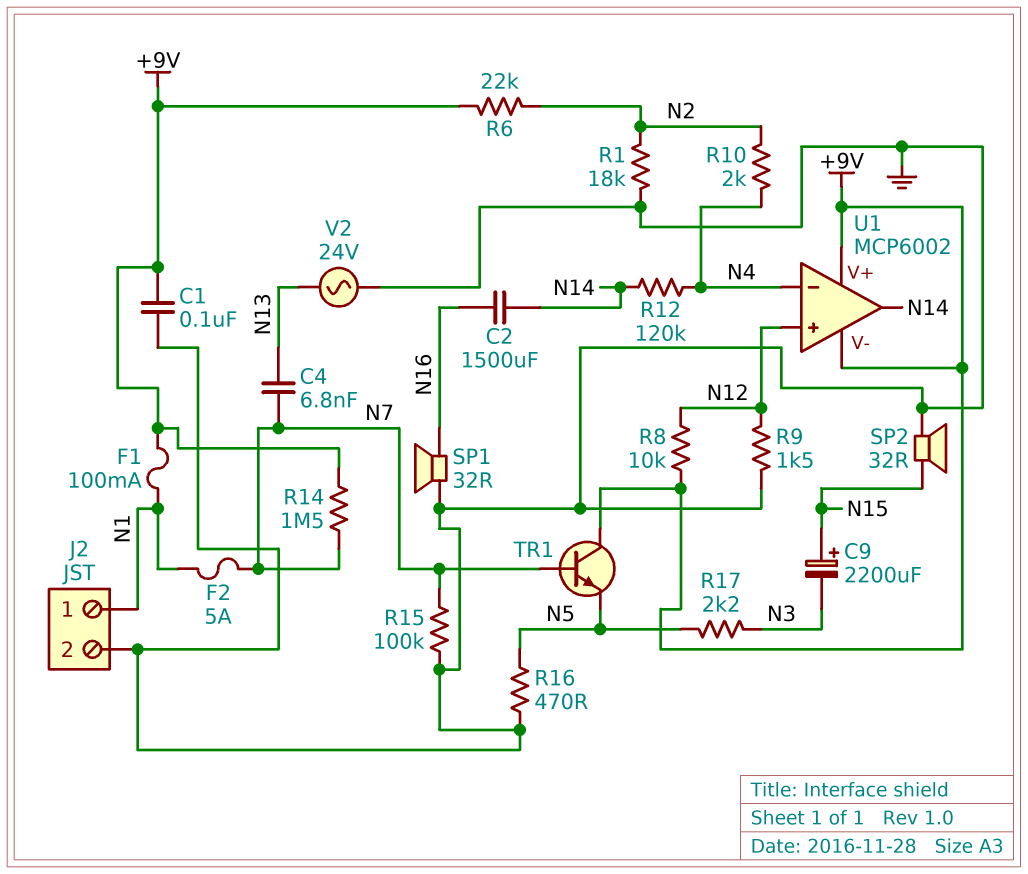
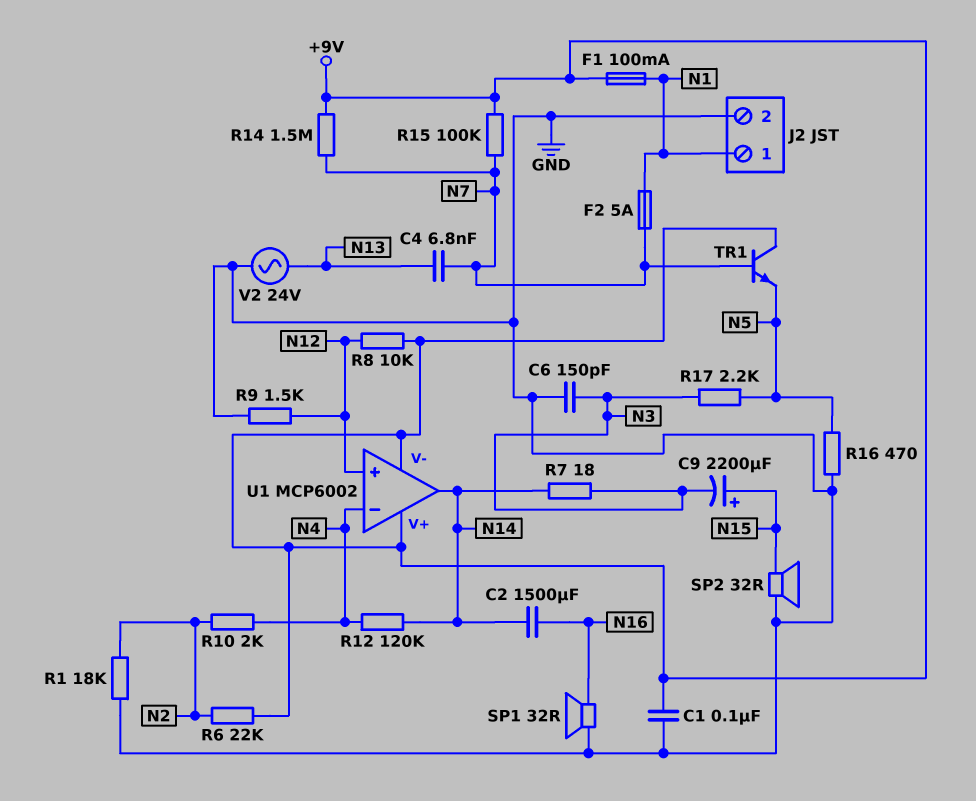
C6: none -> 150pF (GND, N3)
R7: none -> 18 (N3, N14)
R15: 100k (GND, N7) -> 100k (+9V, N7)

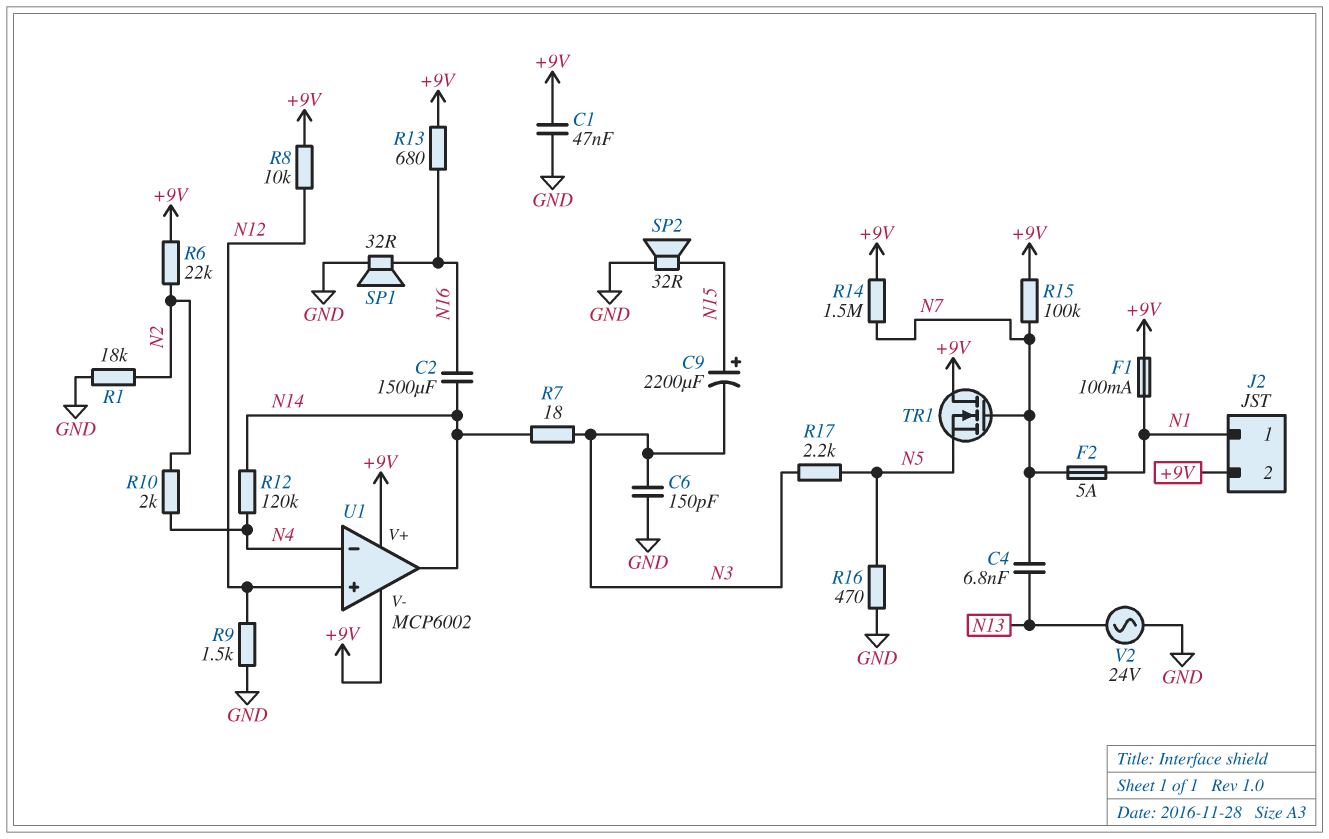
C1: 100nF (+9V, GND) -> 47nF (+9V, GND)
J2 pin 2: GND -> +9V
R13: none -> 680 (+9V, N16)
TR1: NPN (B N7, C +9V, E N5) -> NMOS (G N7, D +9V, S N5)

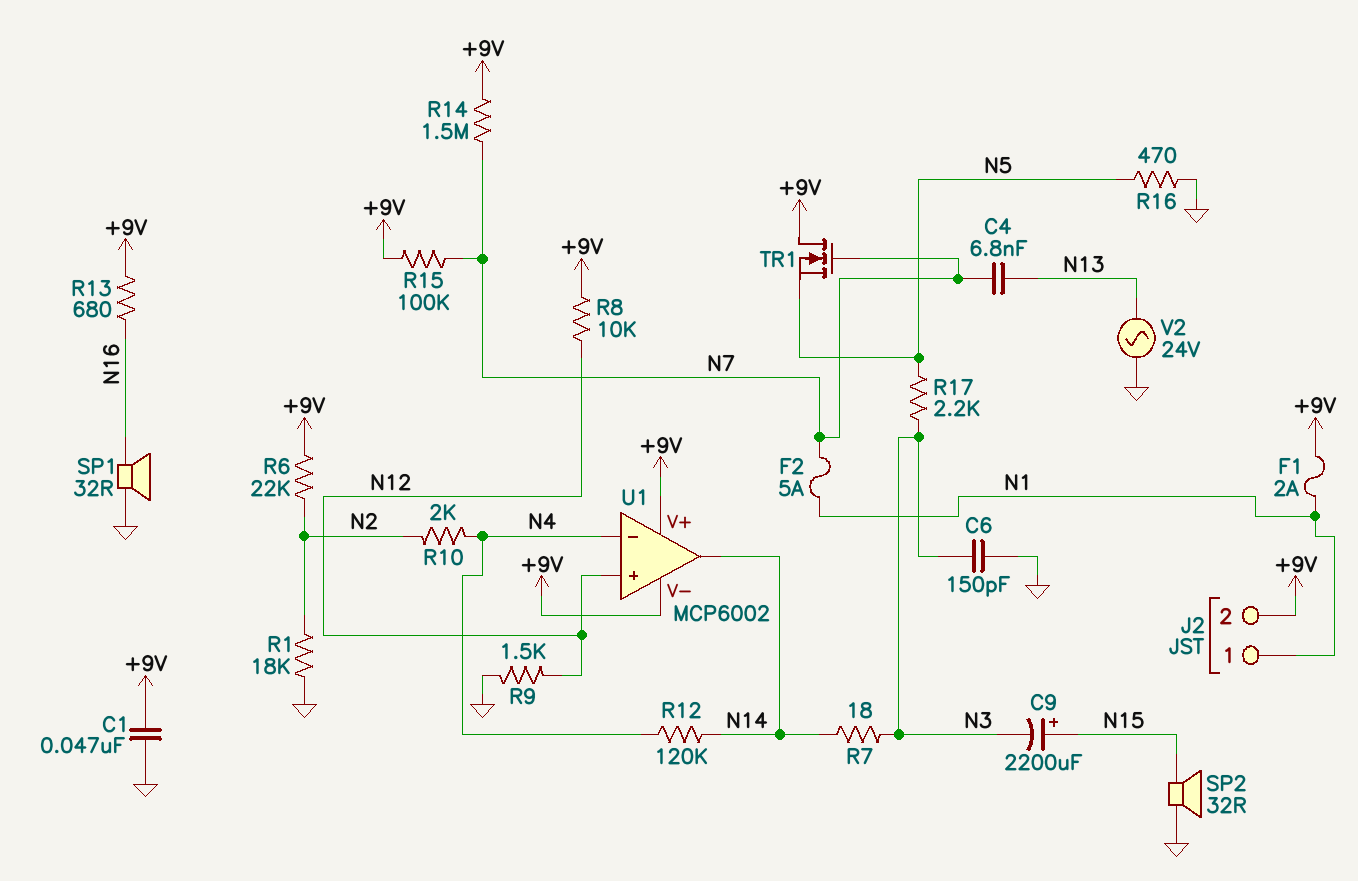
C2: 1500uF (N14, N16) -> none
F1: 100mA (+9V, N1) -> 2A (+9V, N1)

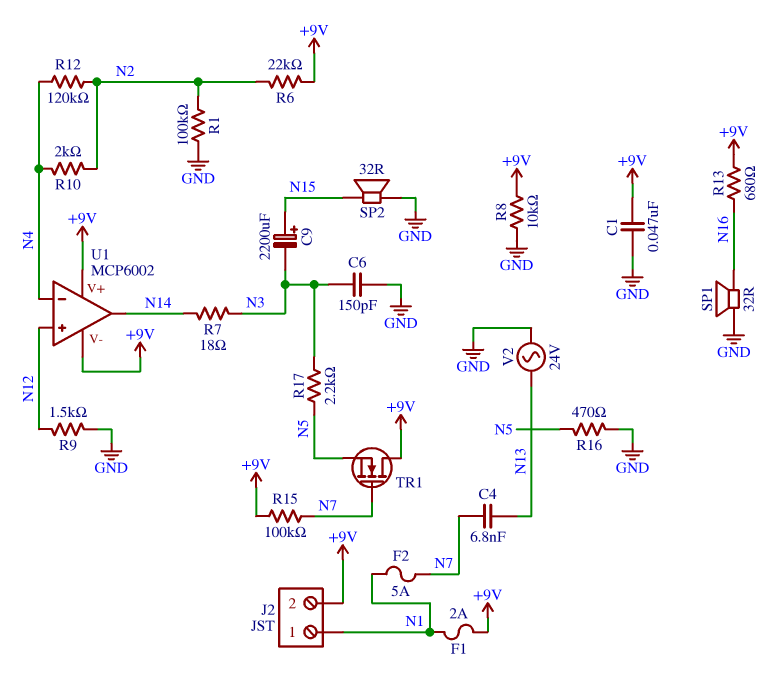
R1: 18k (GND, N2) -> 100k (GND, N2)
R8: 10k (+9V, N12) -> 10k (+9V, GND)
R12: 120k (N4, N14) -> 120k (N2, N4)
R14: 1.5M (+9V, N7) -> none

